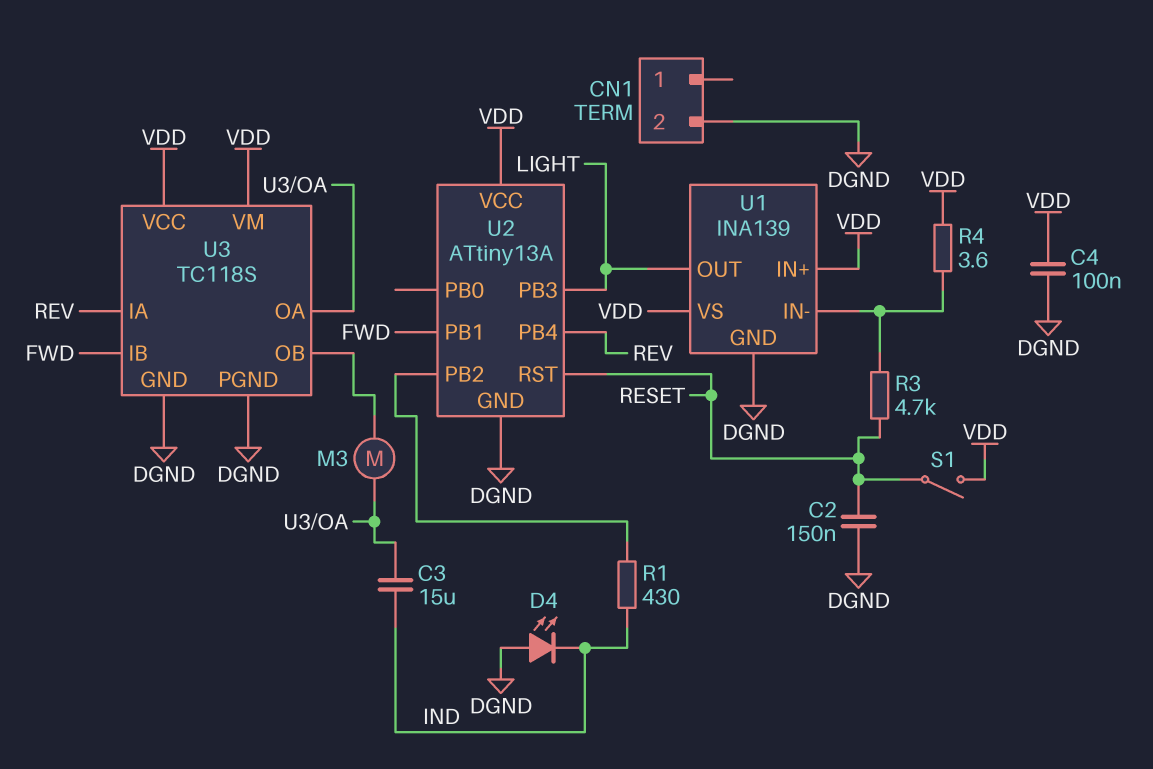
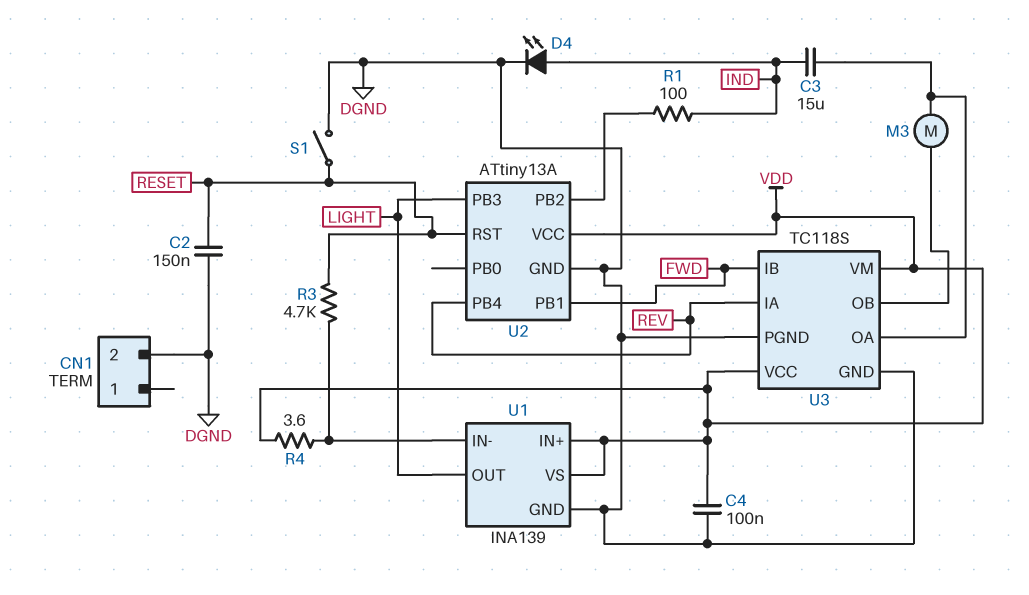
D4: LED (A DGND, K IND) -> LED (A IND, K DGND)
R1: 430 (IND, U2/PB2) -> 100 (IND, U2/PB2)
S1: switch (RESET, VDD) -> switch (DGND, RESET)

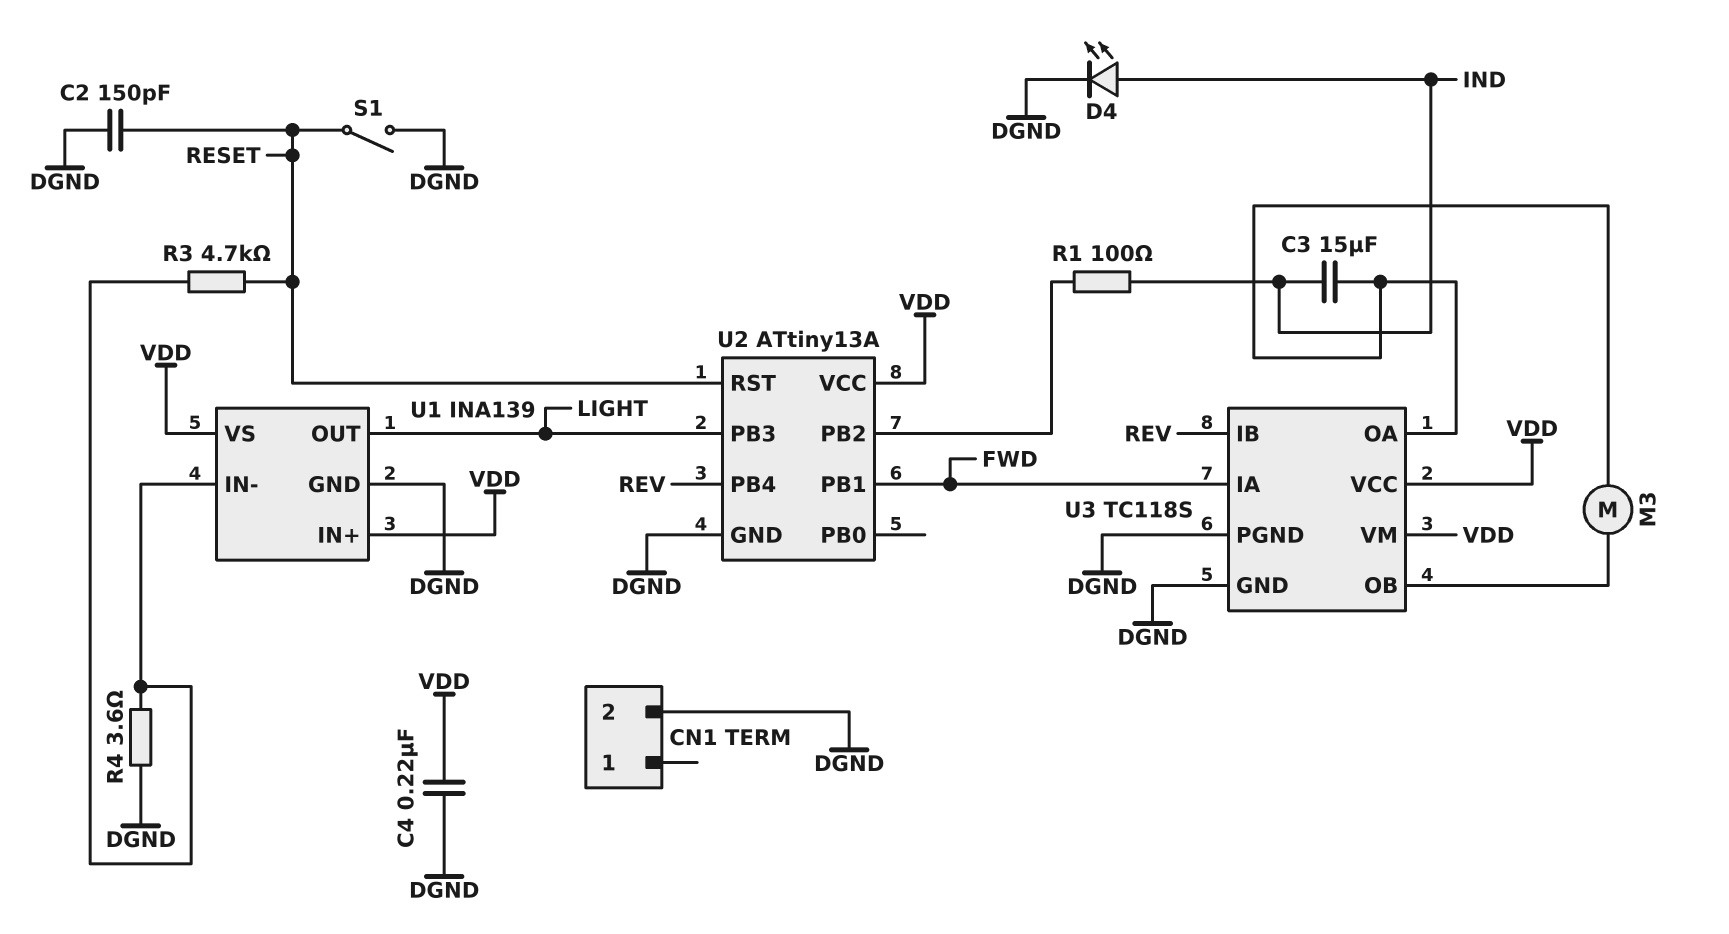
C2: 150nF (DGND, RESET) -> 150pF (DGND, RESET)
C4: 100nF (DGND, VDD) -> 220nF (DGND, VDD)
R4: 3.6 (U1/IN-, VDD) -> 3.6 (DGND, U1/IN-)
U3 pin IA: REV -> FWD
U3 pin IB: FWD -> REV

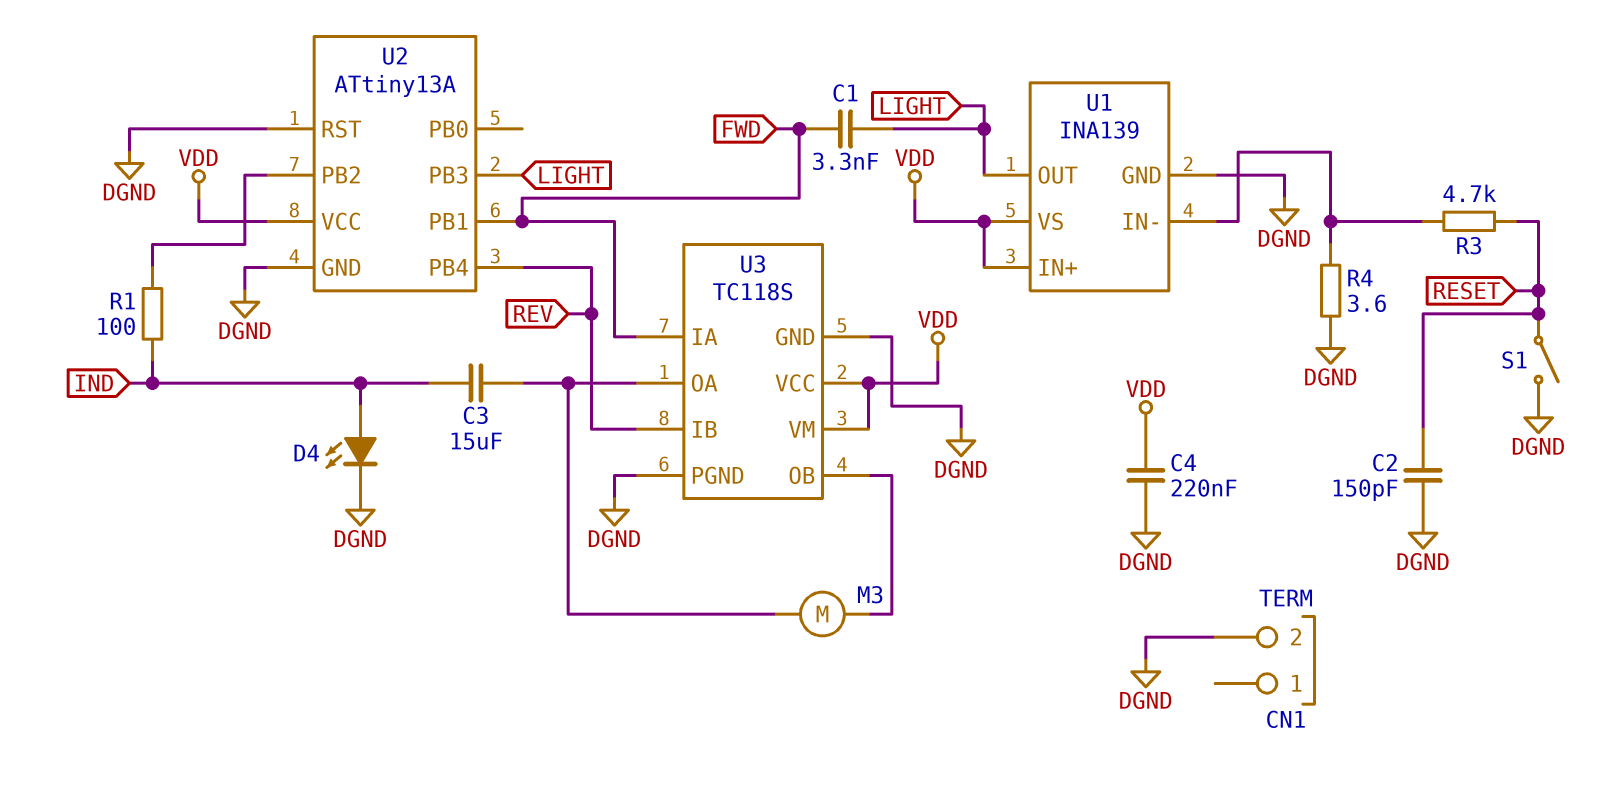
C1: none -> 3.3nF (FWD, LIGHT)
U2 pin RST: RESET -> DGND

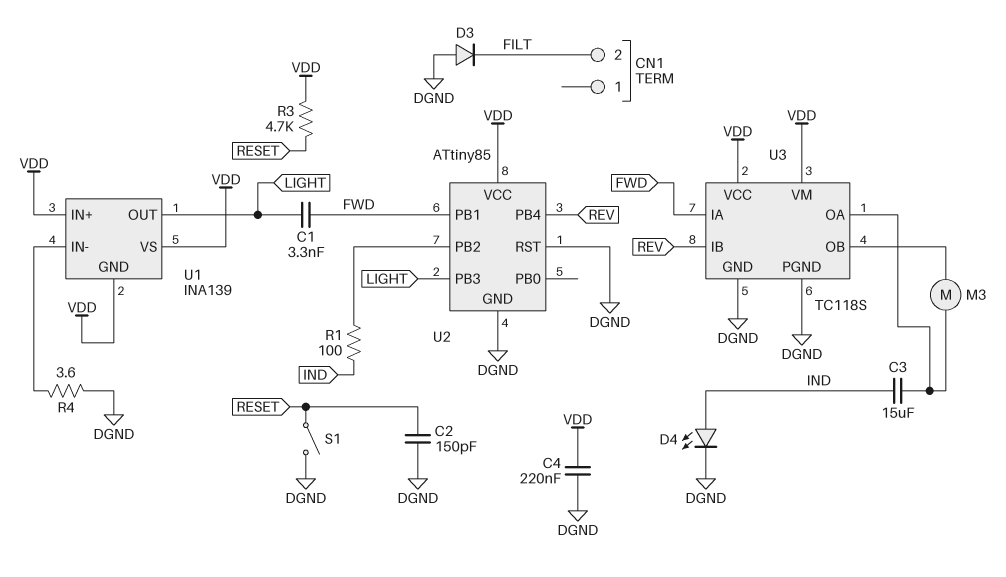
CN1 pin 2: DGND -> FILT
D3: none -> diode (A DGND, K FILT)
R3: 4.7k (RESET, U1/IN-) -> 4.7k (RESET, VDD)
U1 pin GND: DGND -> VDD
U2: ATtiny13A -> ATtiny85

